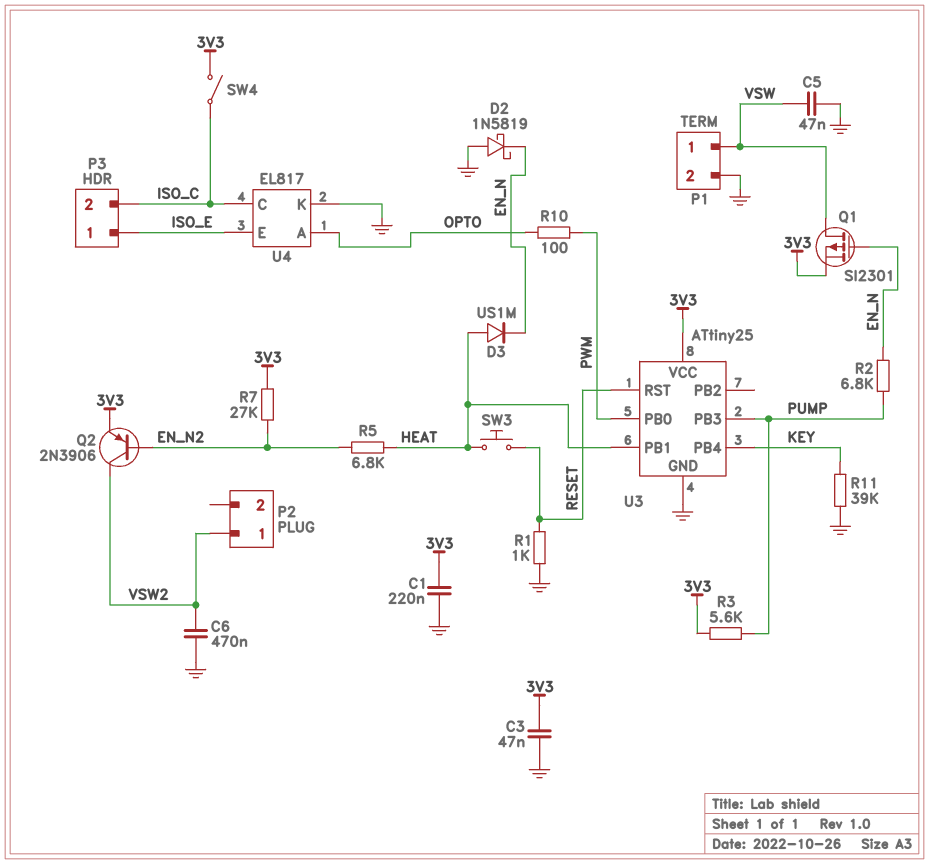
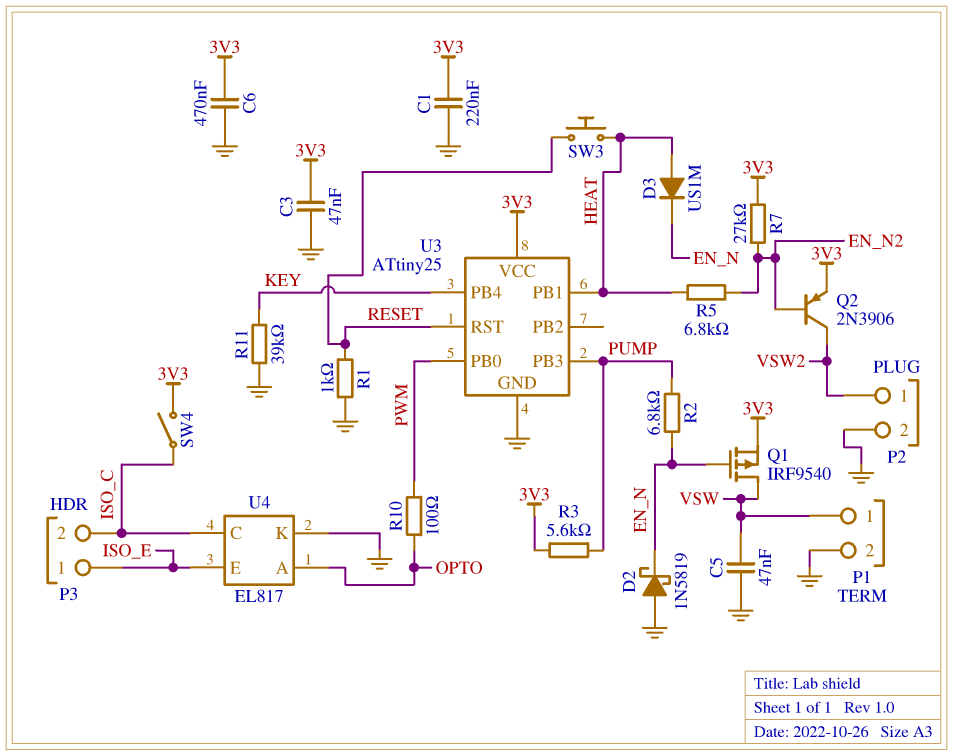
C6: 470nF (GND, VSW2) -> 470nF (3V3, GND)
P2 pin 2: none -> GND
Q1: PMOS SI2301 (G EN_N, D VSW, S 3V3) -> PMOS IRF9540 (G EN_N, D VSW, S 3V3)

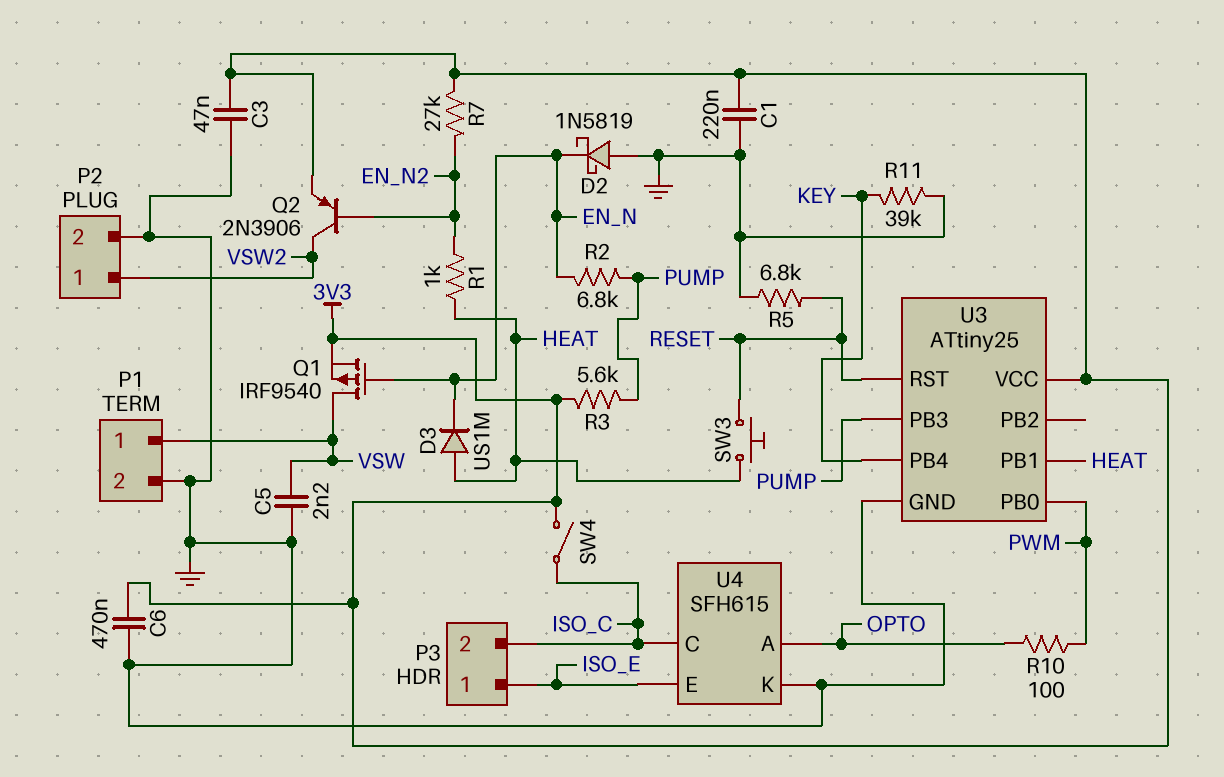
C5: 47nF (GND, VSW) -> 2.2nF (GND, VSW)
R1: 1k (GND, RESET) -> 1k (EN_N2, HEAT)
R5: 6.8k (EN_N2, HEAT) -> 6.8k (GND, RESET)
U4: EL817 -> SFH615

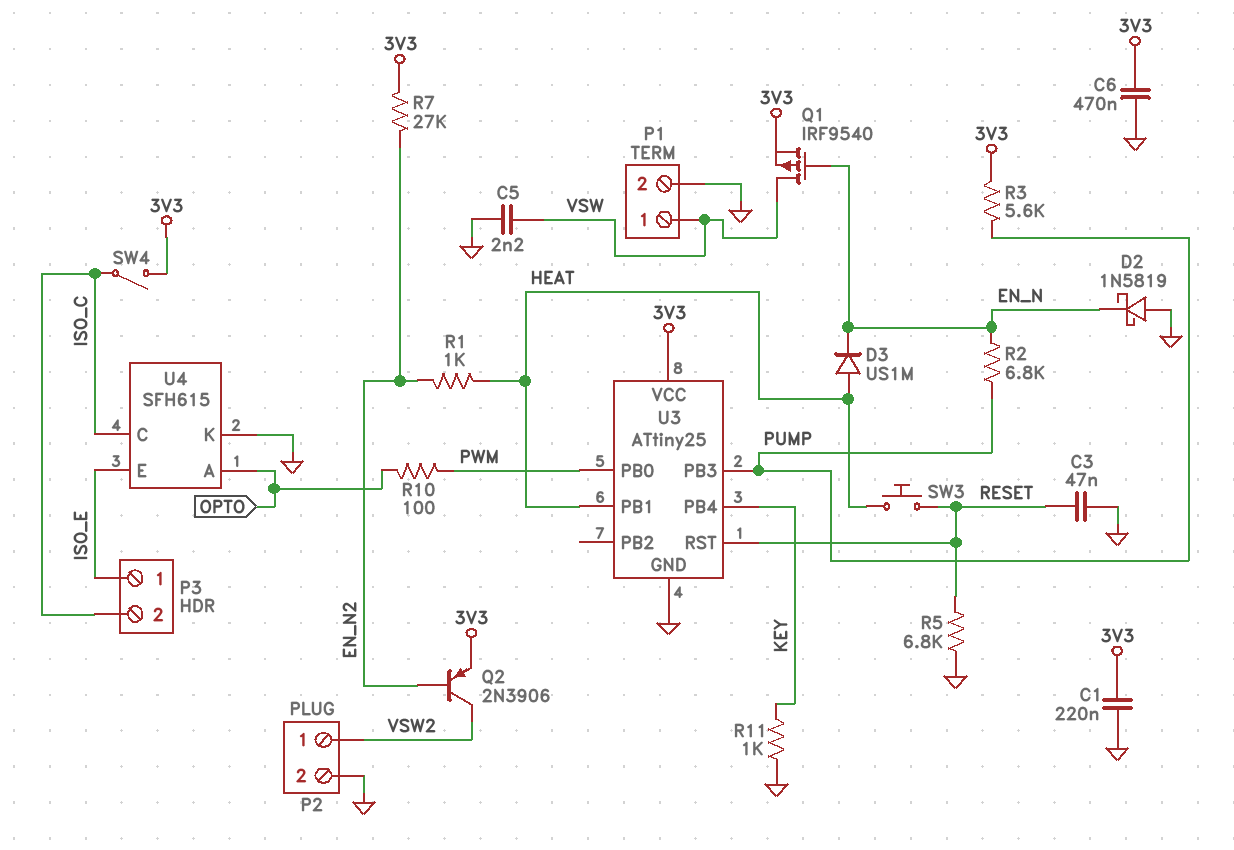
C3: 47nF (3V3, GND) -> 47nF (GND, RESET)
R11: 39k (GND, KEY) -> 1k (GND, KEY)

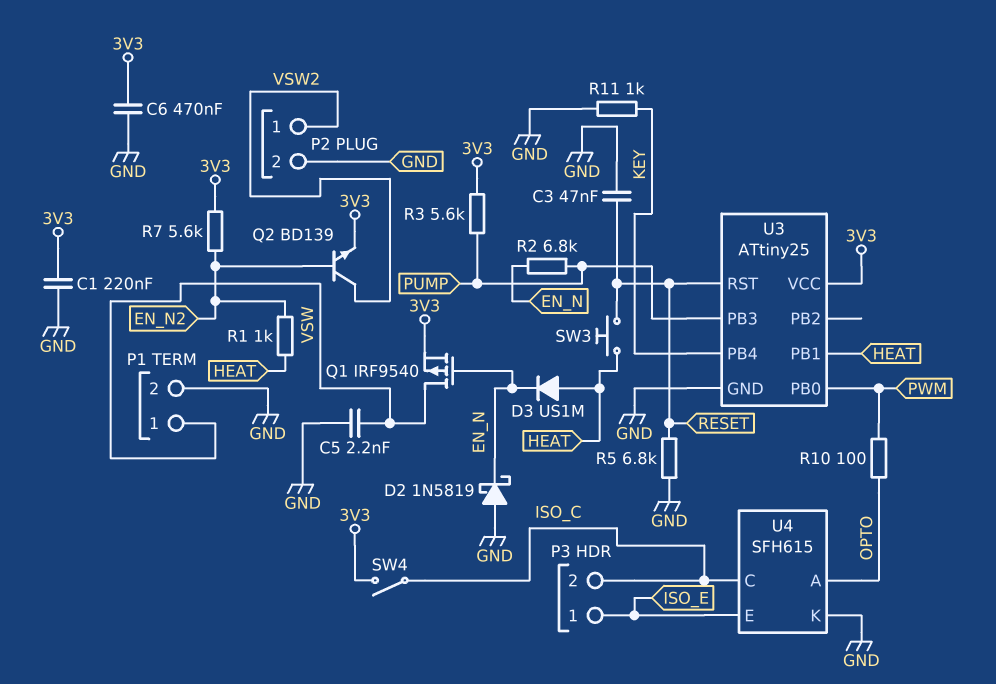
Q2: PNP 2N3906 (B EN_N2, C VSW2, E 3V3) -> NPN BD139 (B EN_N2, C VSW2, E 3V3)
R7: 27k (3V3, EN_N2) -> 5.6k (3V3, EN_N2)

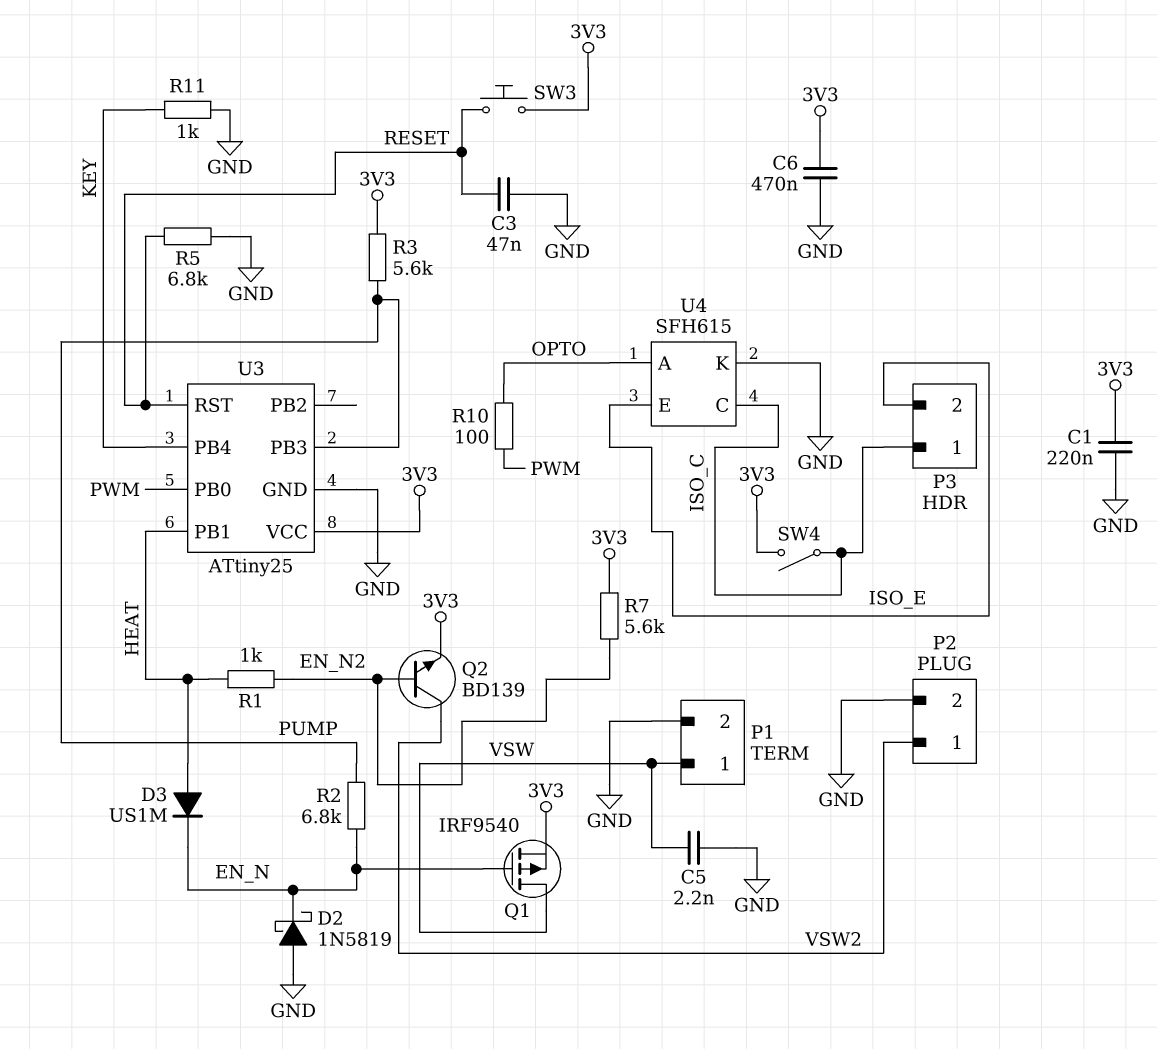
P3 pin 1: ISO_E -> ISO_C
P3 pin 2: ISO_C -> ISO_E
SW3: button (HEAT, RESET) -> button (3V3, RESET)

